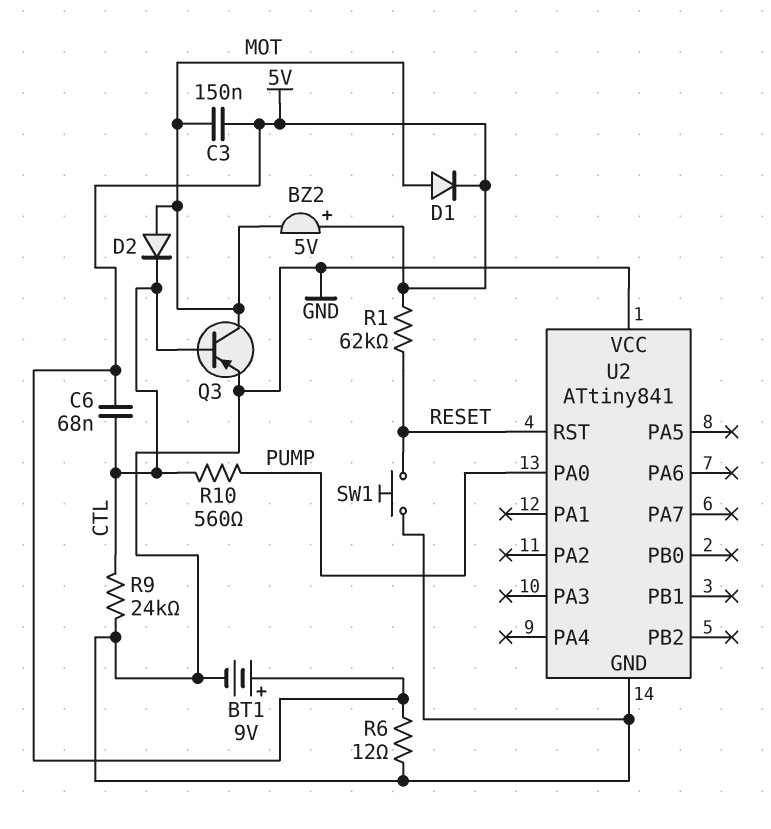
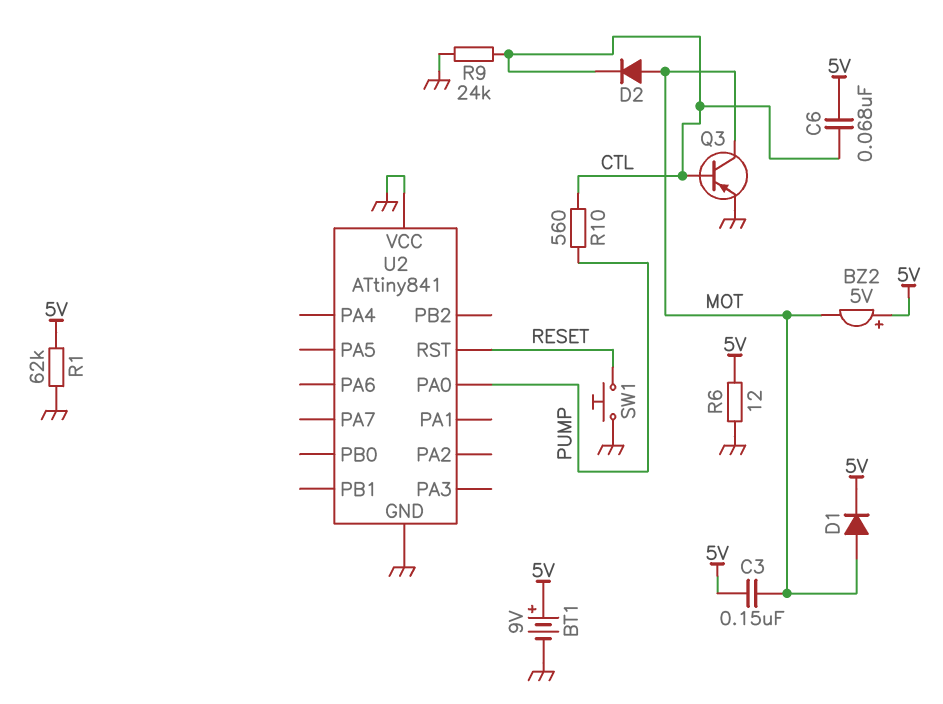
R1: 62k (5V, RESET) -> 62k (5V, GND)

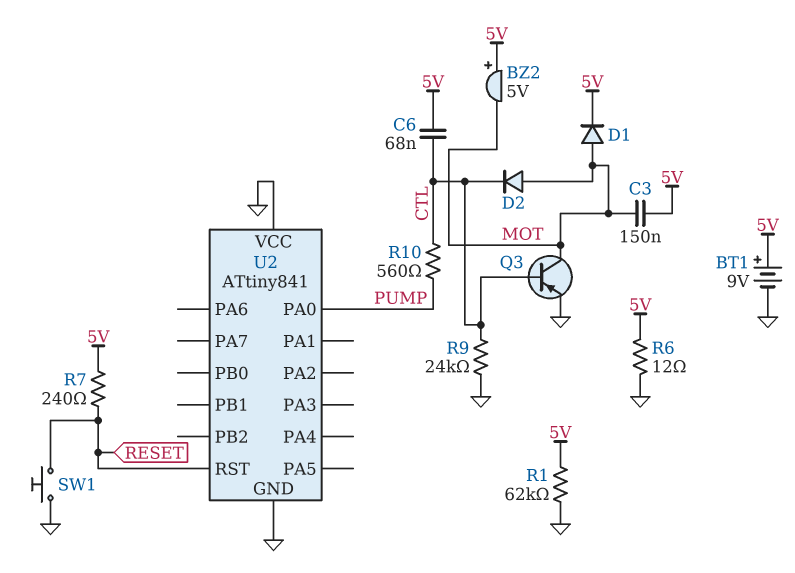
R7: none -> 240 (5V, RESET)

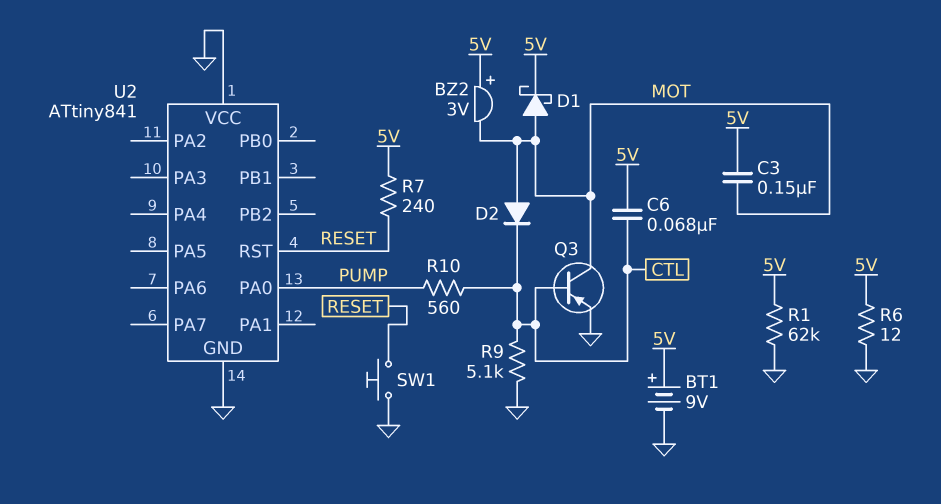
BZ2: buzzer 5V (plus 5V, minus MOT) -> buzzer 3V (plus 5V, minus MOT)
D1: diode (A MOT, K 5V) -> schottky (A MOT, K 5V)
R9: 24k (CTL, GND) -> 5.1k (CTL, GND)

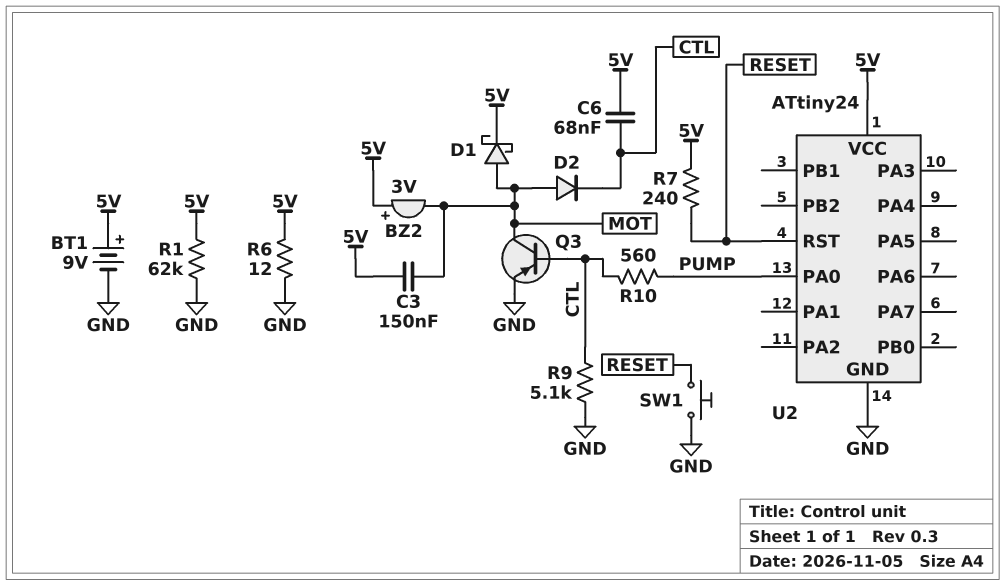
U2: ATtiny841 -> ATtiny24
U2 pin VCC: GND -> 5V

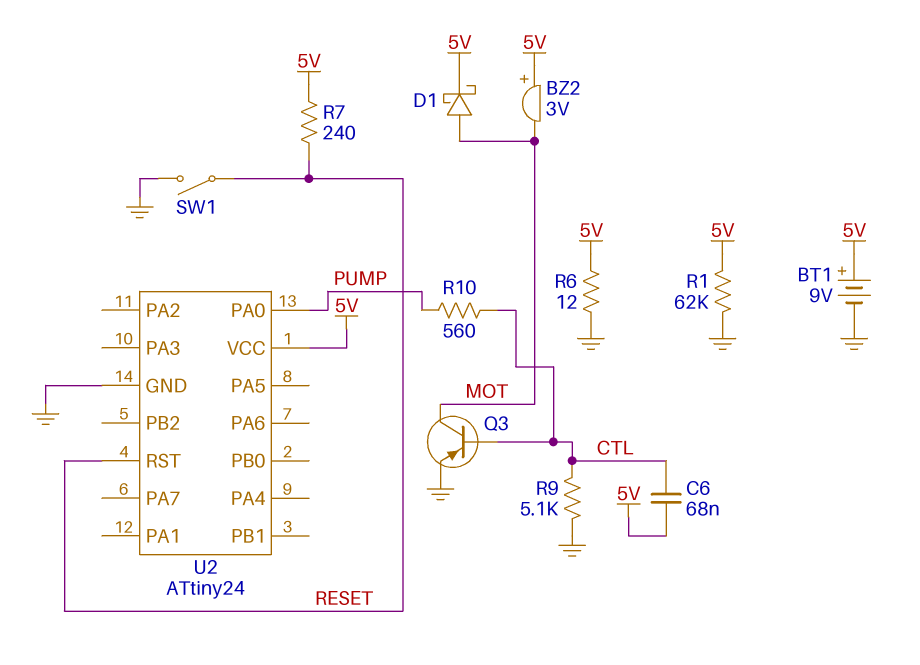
C3: 150nF (5V, MOT) -> none
D2: diode (A MOT, K CTL) -> none
SW1: button (GND, RESET) -> switch (GND, RESET)

